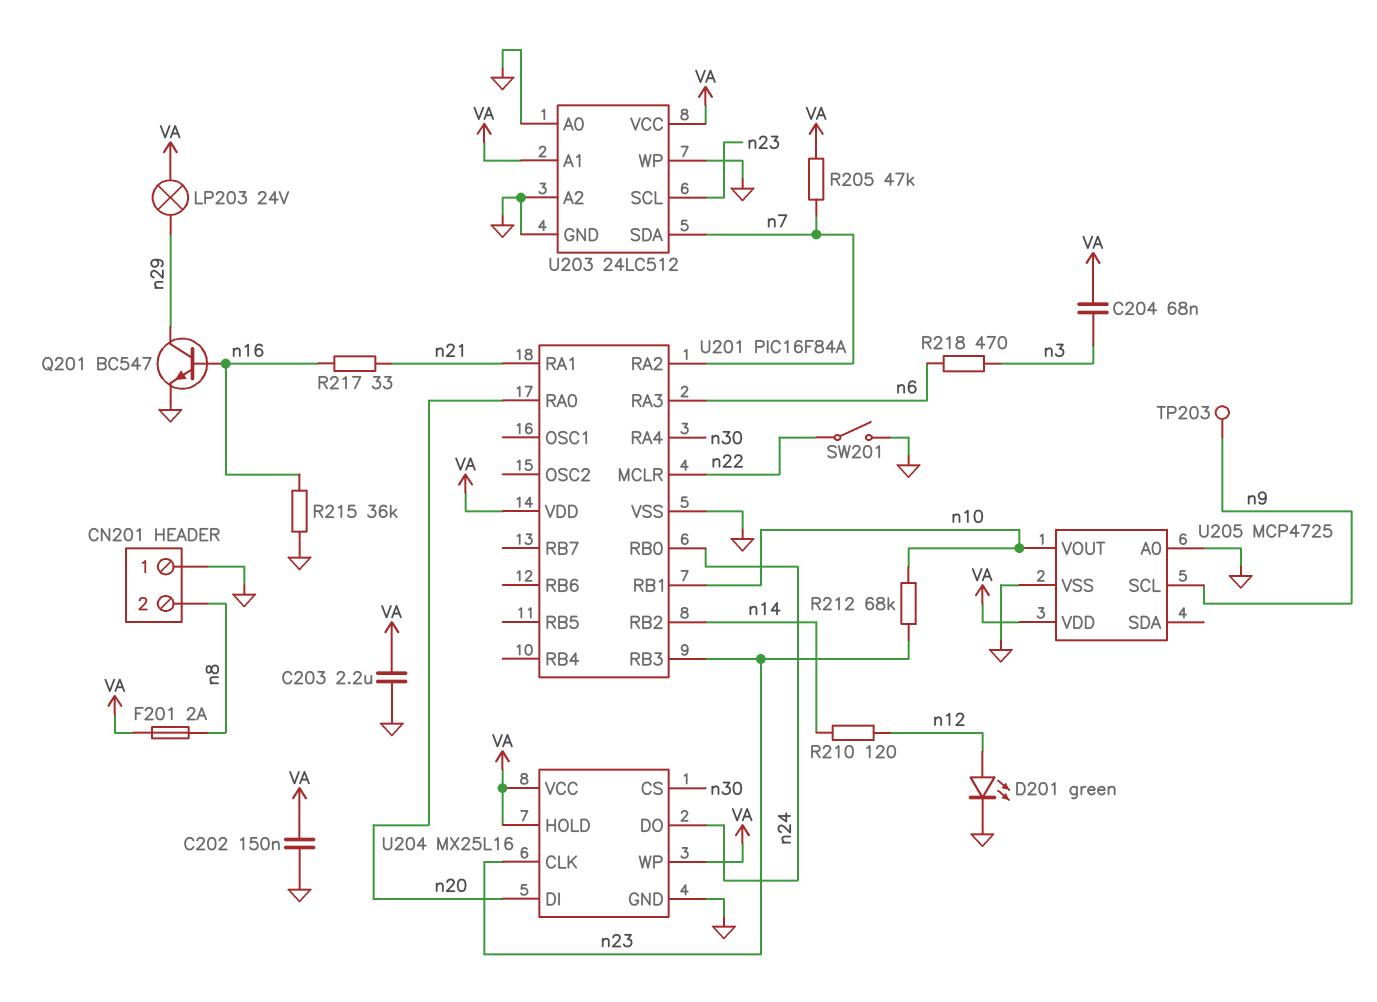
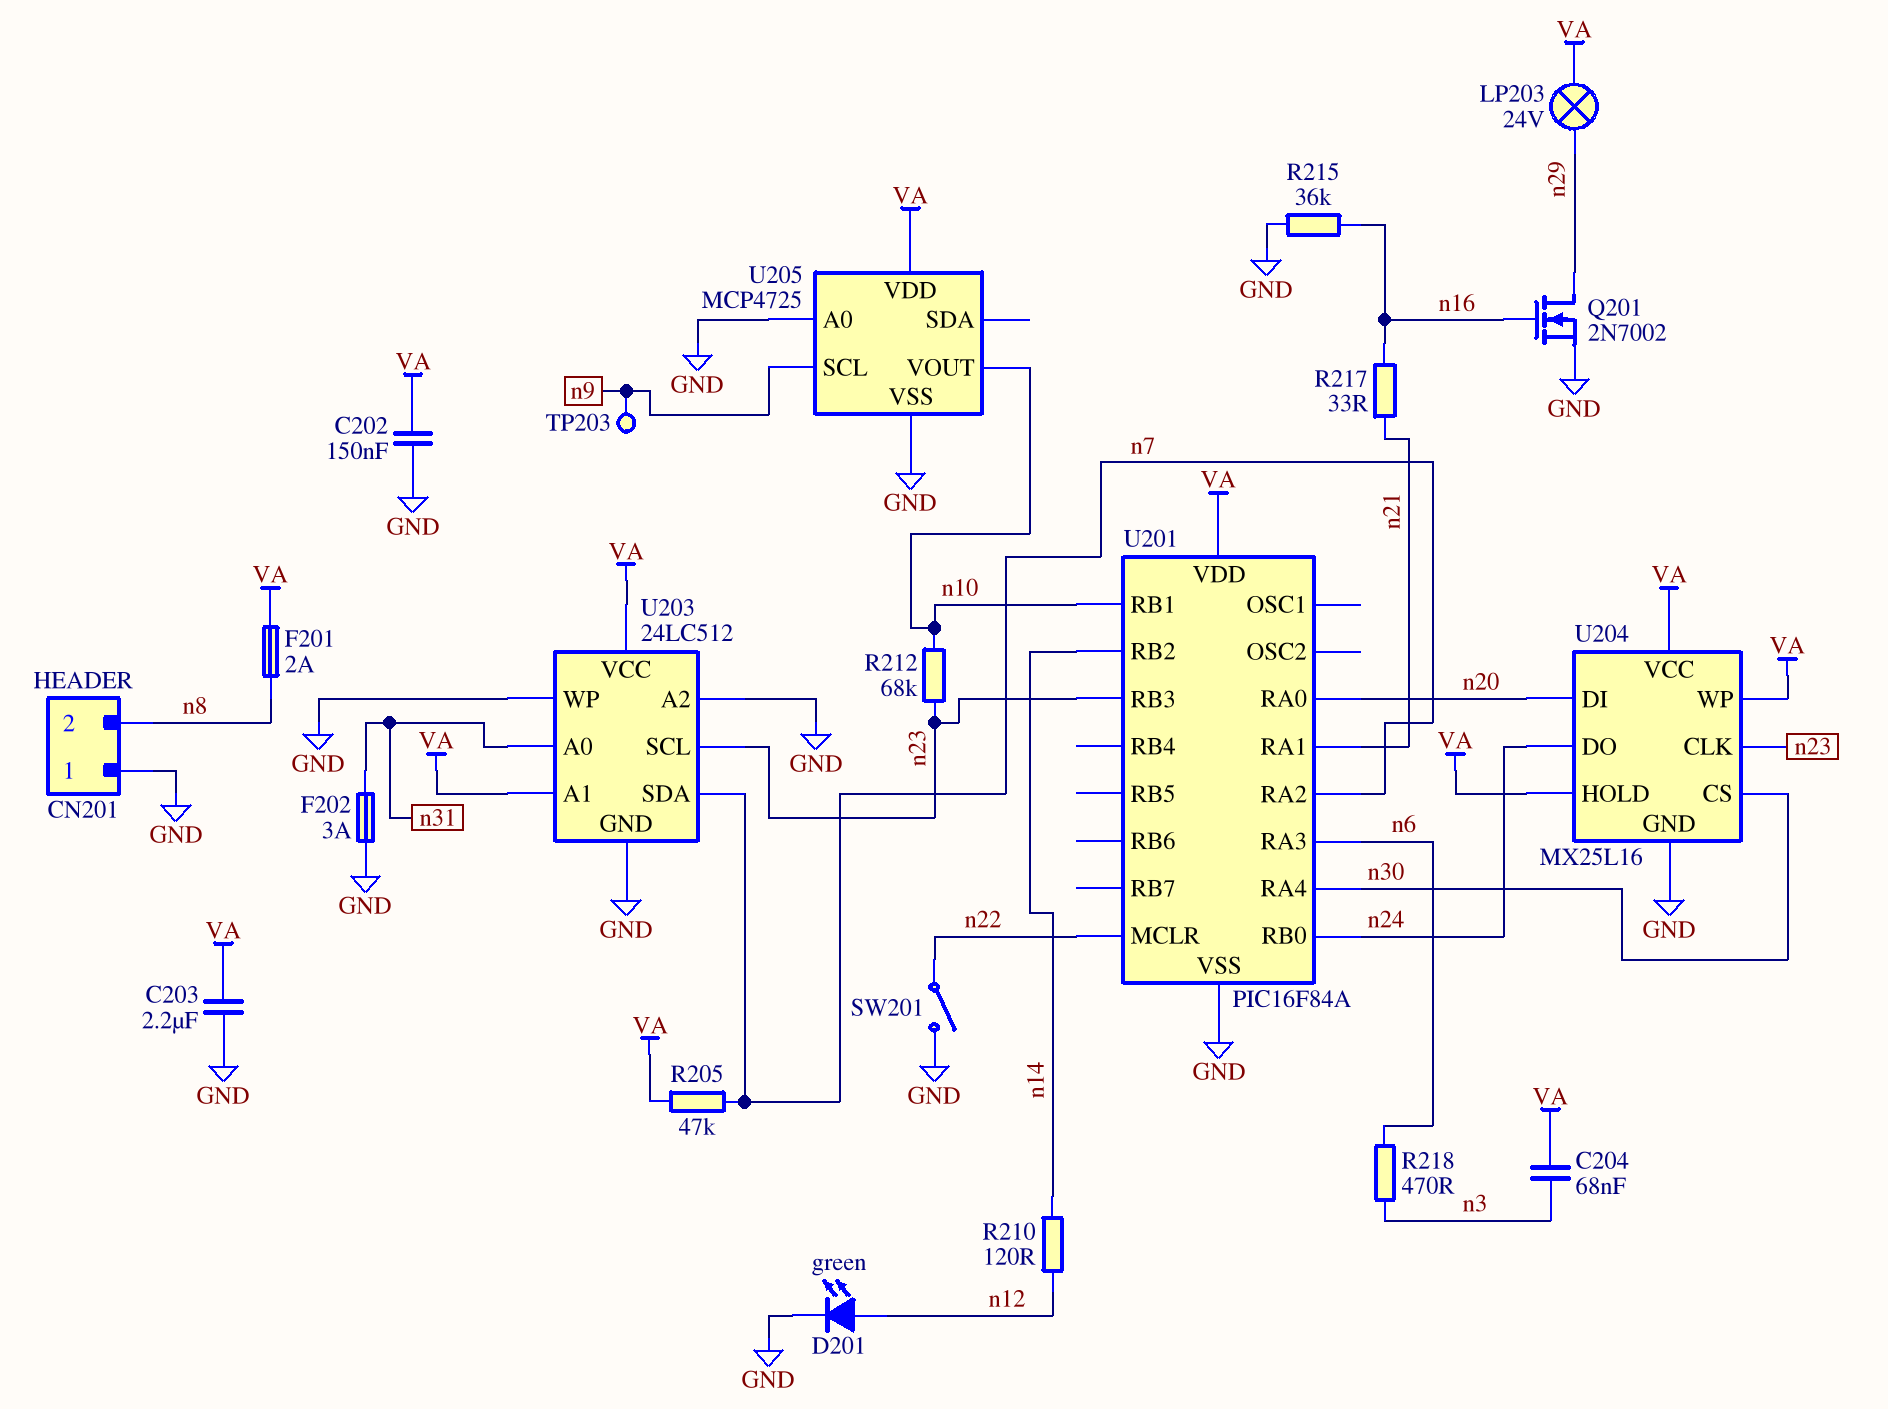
F202: none -> 3A (GND, n31)
Q201: NPN BC547 (B n16, C n29, E GND) -> NMOS 2N7002 (G n16, D n29, S GND)
U203 pin A0: GND -> n31

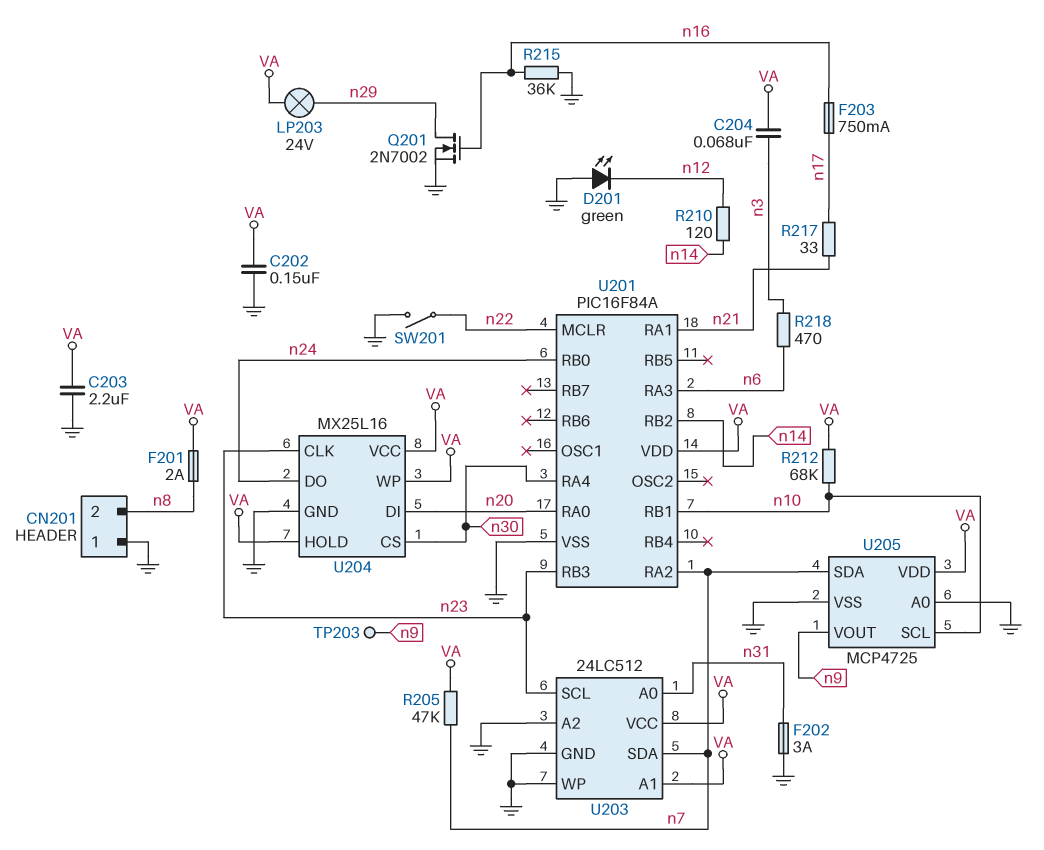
D201: LED green (A n12, K GND) -> LED green (A GND, K n12)
F203: none -> 750mA (n16, n17)
R212: 68k (n10, n23) -> 68k (VA, n10)
R217: 33 (n16, n21) -> 33 (n17, n21)
U205 pin SCL: n9 -> n10
U205 pin SDA: none -> n7
U205 pin VOUT: n10 -> n9

